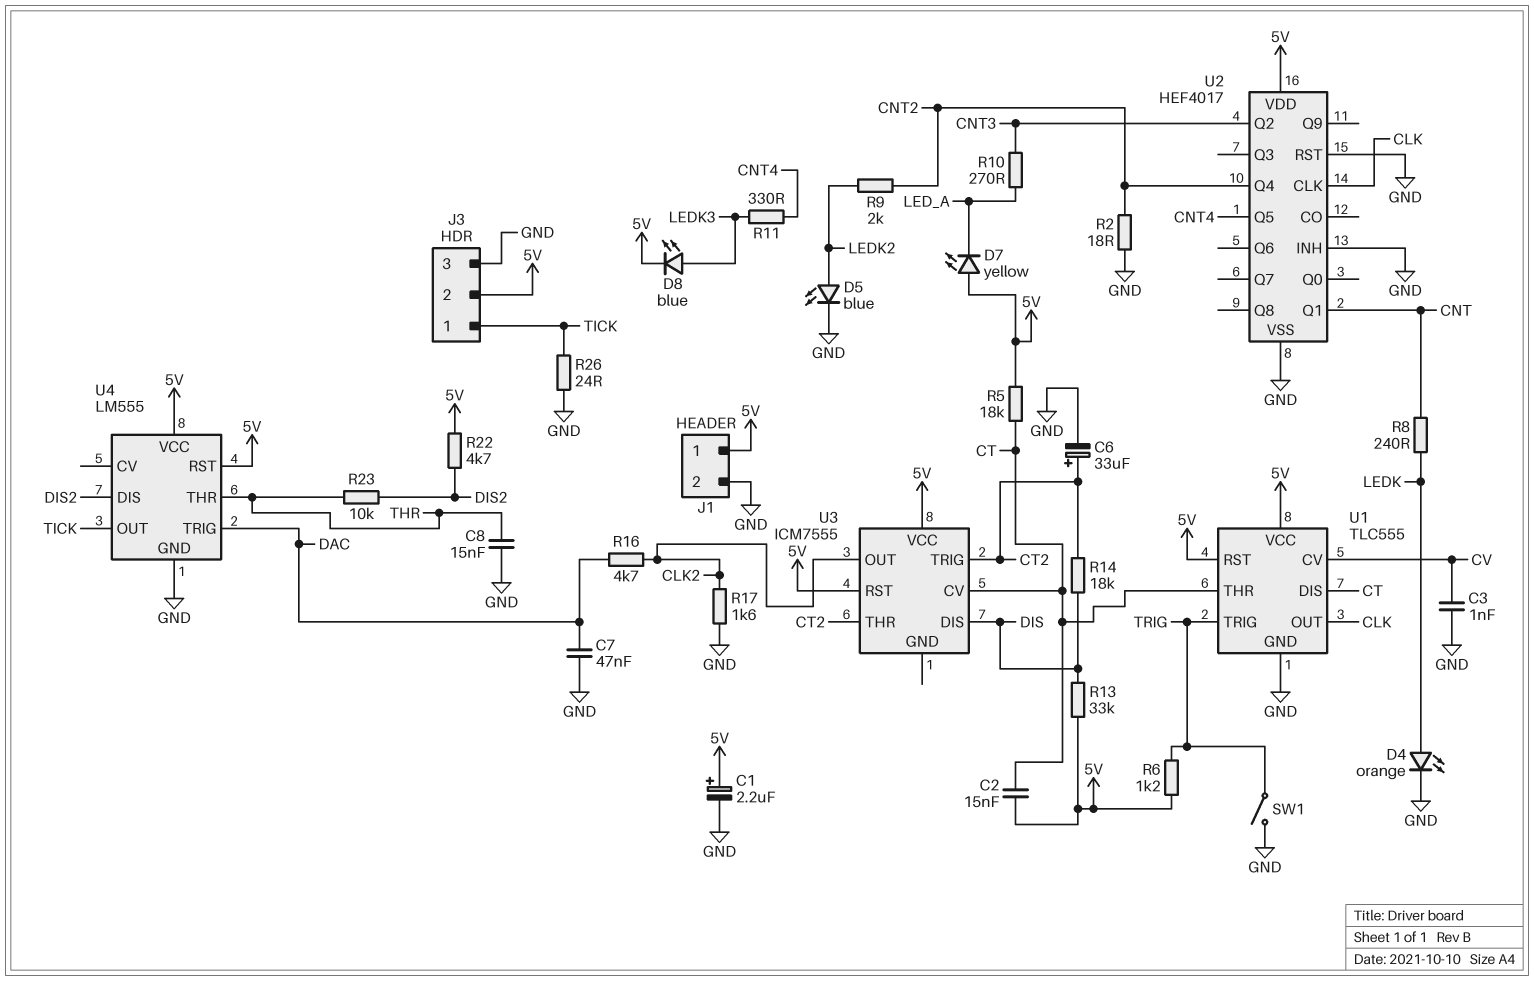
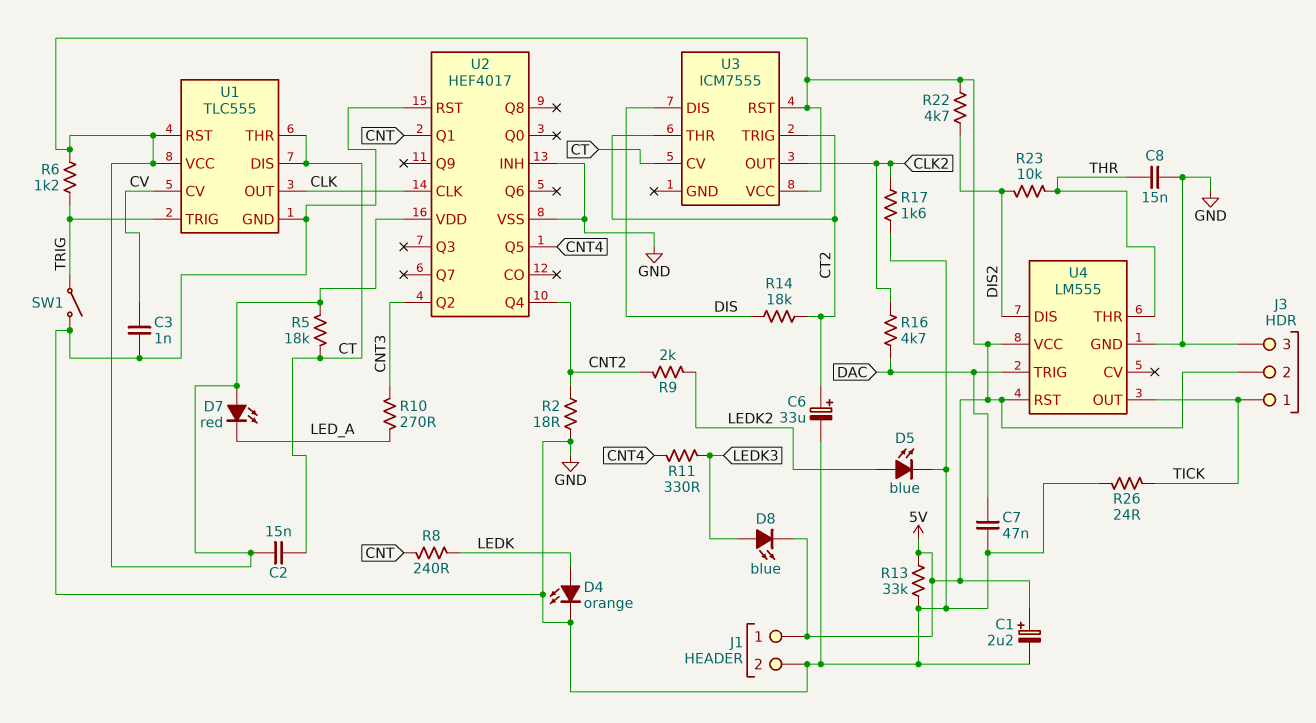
D7: LED yellow (A 5V, K LED_A) -> LED red (A 5V, K LED_A)
R13: 33k (5V, DIS) -> 33k (5V, GND)

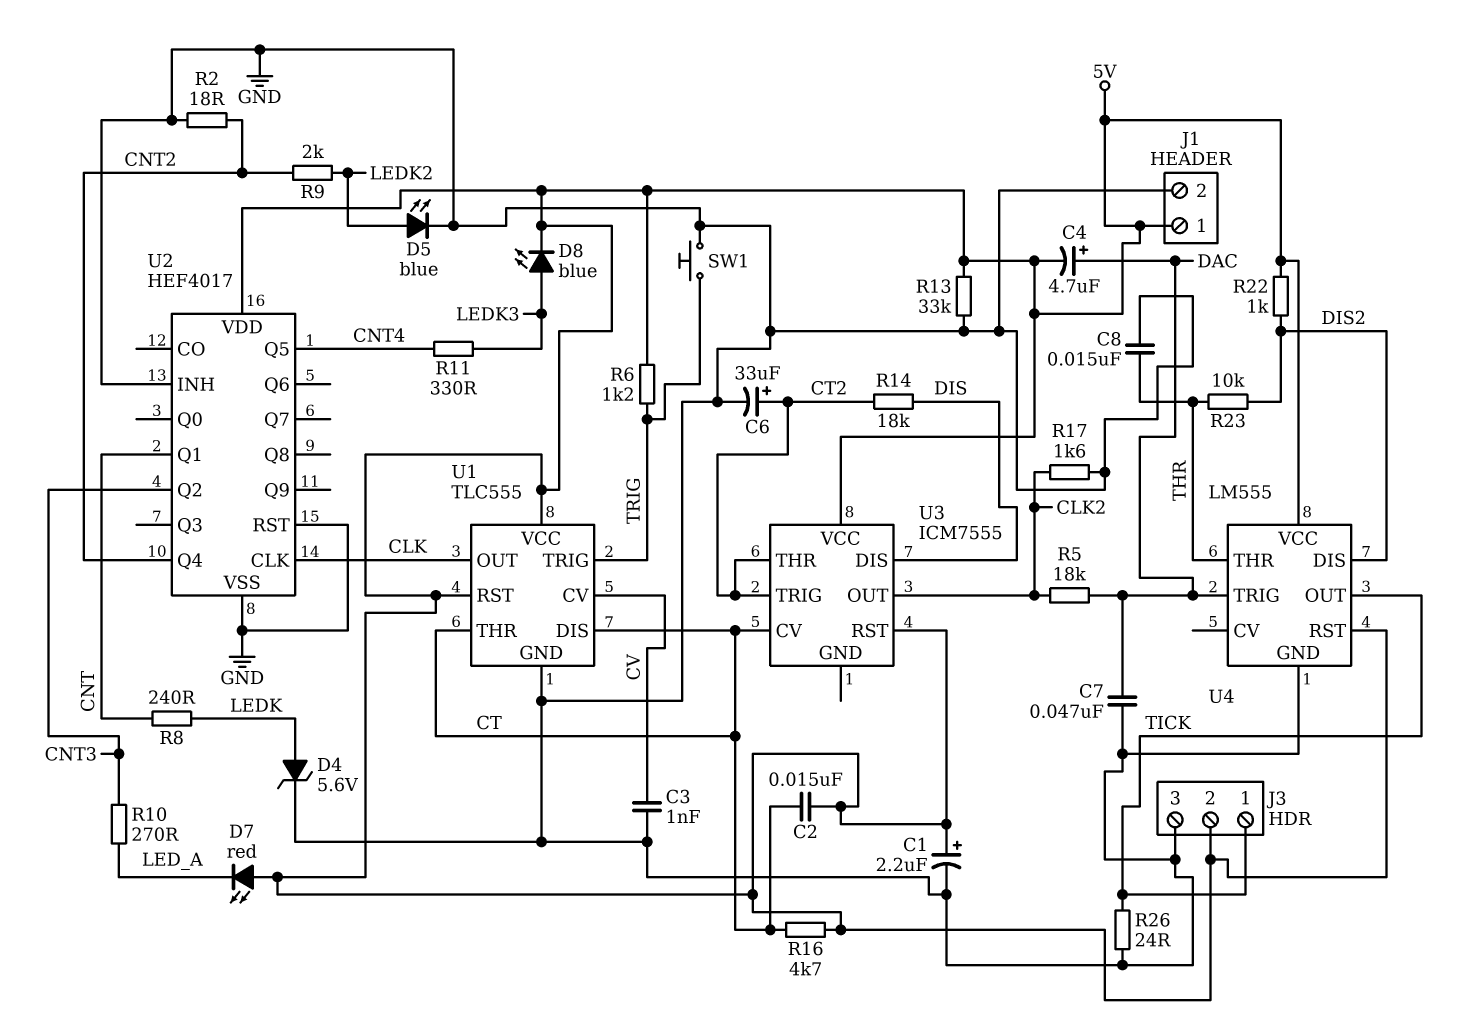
C4: none -> 4.7uF (plus DAC, minus 5V)
D4: LED orange (A LEDK, K GND) -> zener 5.6V (A LEDK, K GND)
R5: 18k (5V, CT) -> 18k (CLK2, DAC)
R16: 4.7k (CLK2, DAC) -> 4.7k (5V, CT)
R22: 4.7k (5V, DIS2) -> 1k (5V, DIS2)
SW1: switch (GND, TRIG) -> button (GND, TRIG)

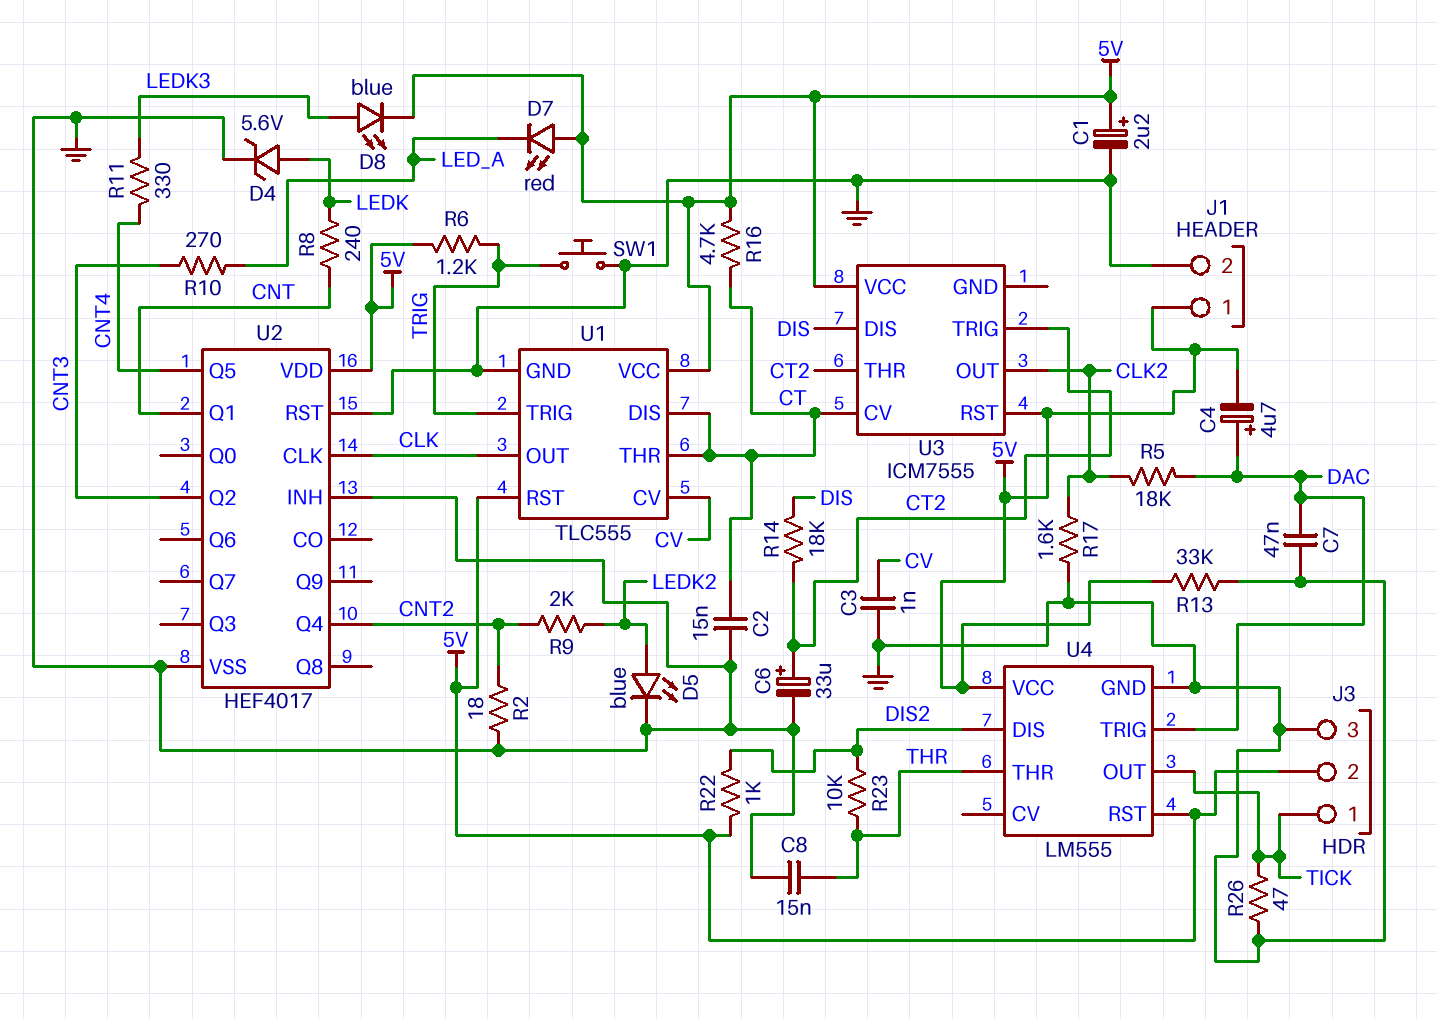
C2: 15nF (5V, CT) -> 15nF (CT, GND)
R26: 24 (GND, TICK) -> 47 (GND, TICK)

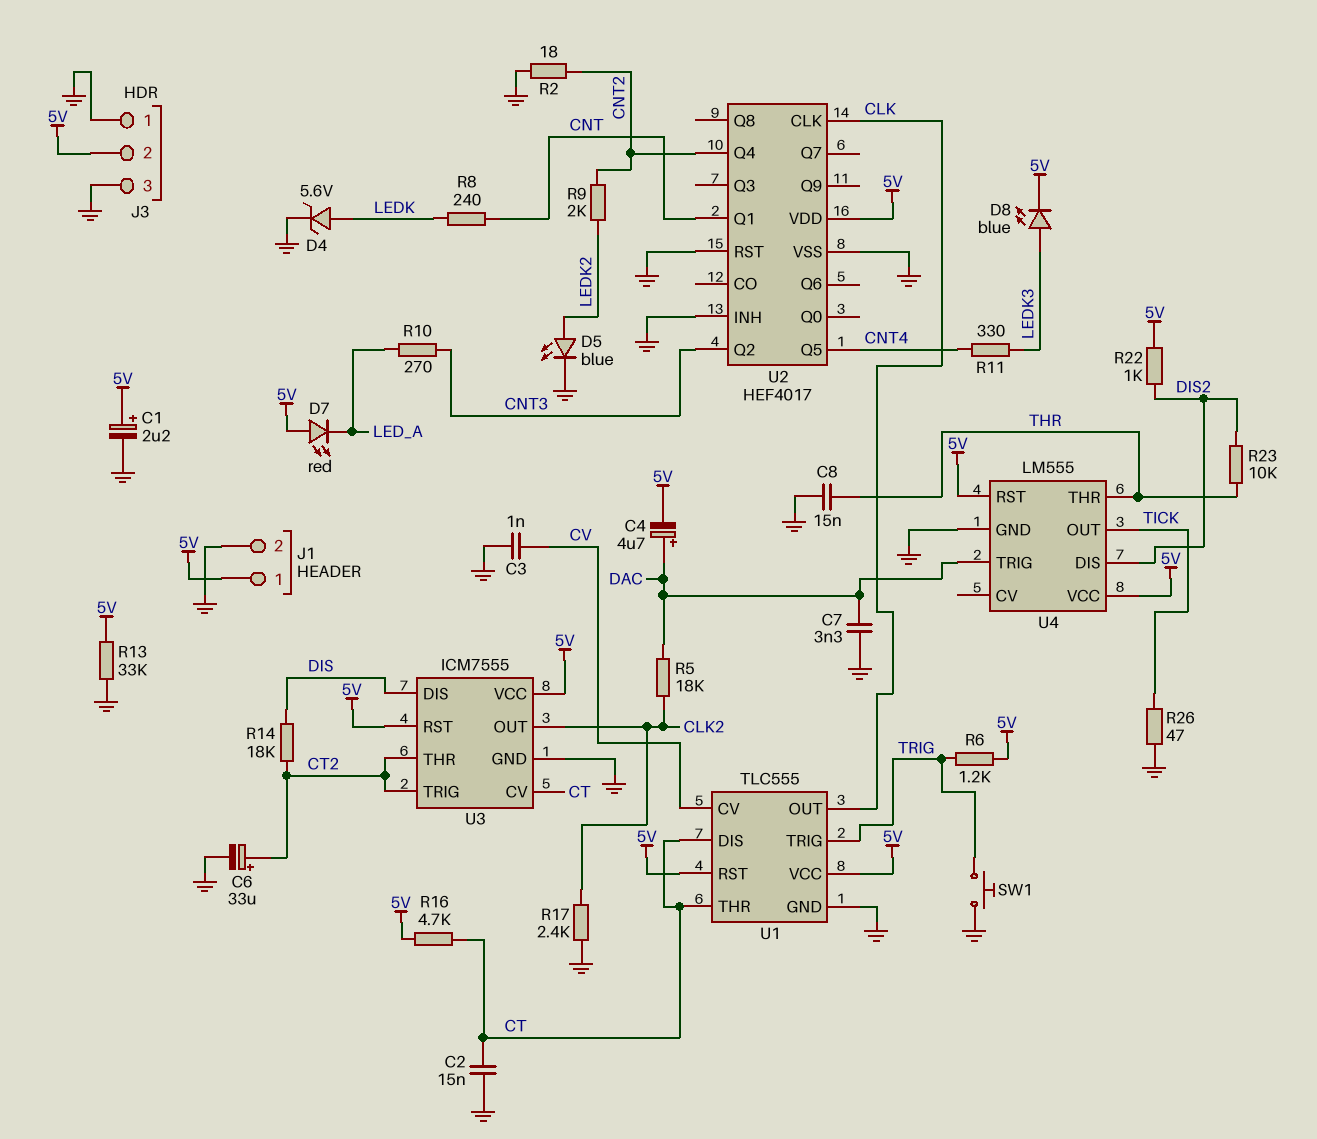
C7: 47nF (DAC, GND) -> 3.3nF (DAC, GND)
J3 pin 1: TICK -> GND
R17: 1.6k (CLK2, GND) -> 2.4k (CLK2, GND)
U3 pin GND: none -> GND

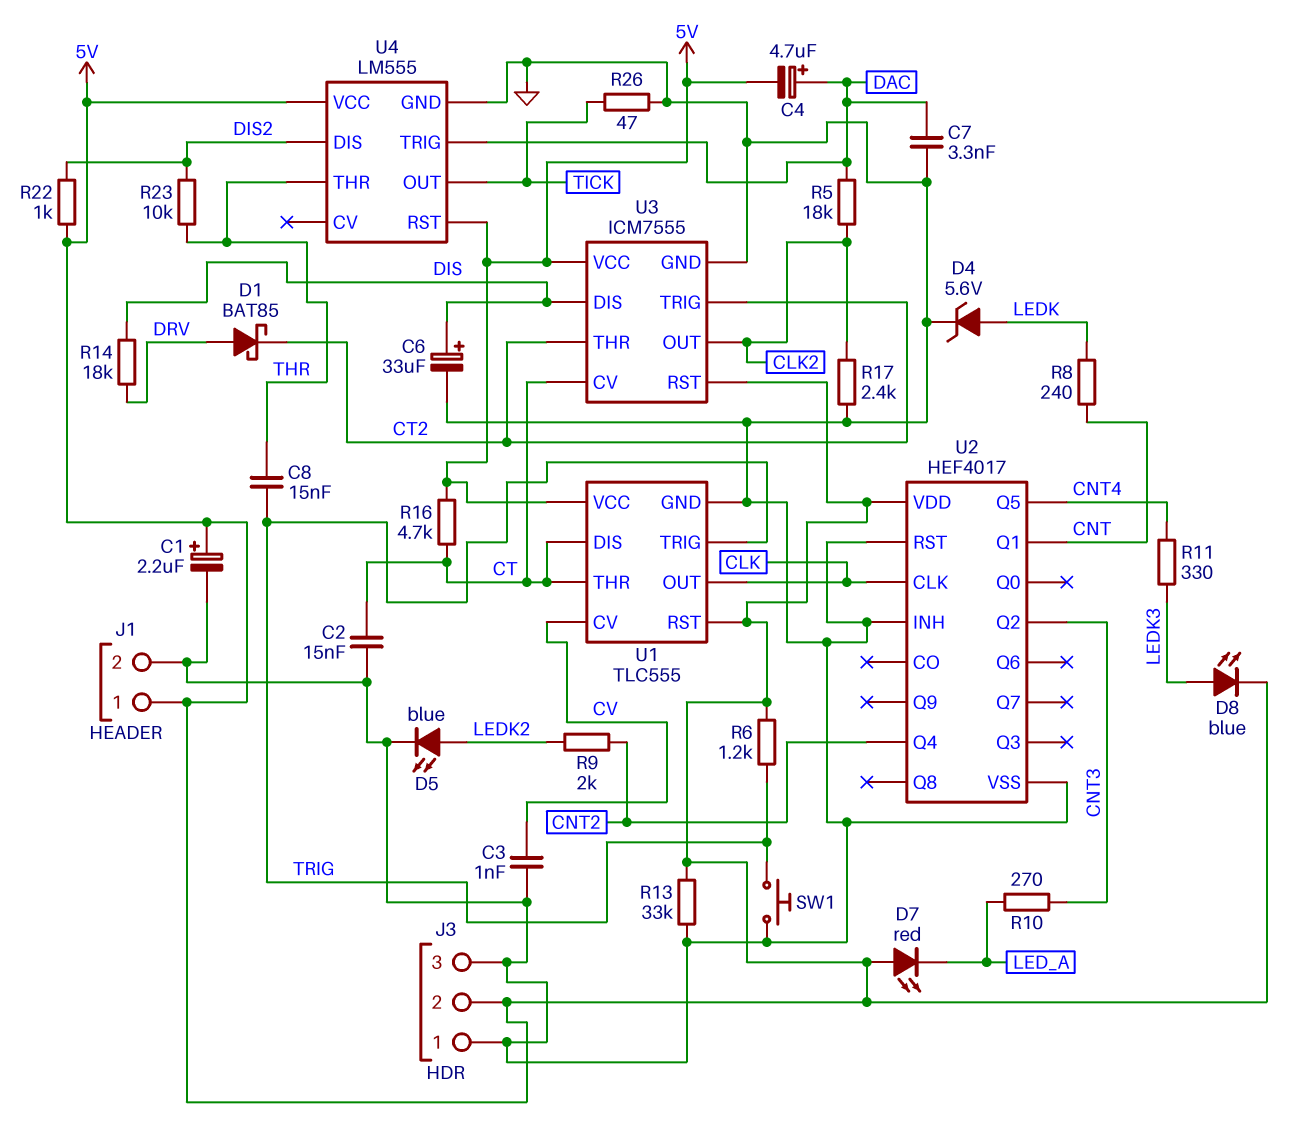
C6: 33uF (plus CT2, minus GND) -> 33uF (plus DIS, minus GND)
C8: 15nF (GND, THR) -> 15nF (THR, TRIG)
D1: none -> schottky BAT85 (A DRV, K CT2)
R2: 18 (CNT2, GND) -> none
R14: 18k (CT2, DIS) -> 18k (DIS, DRV)

